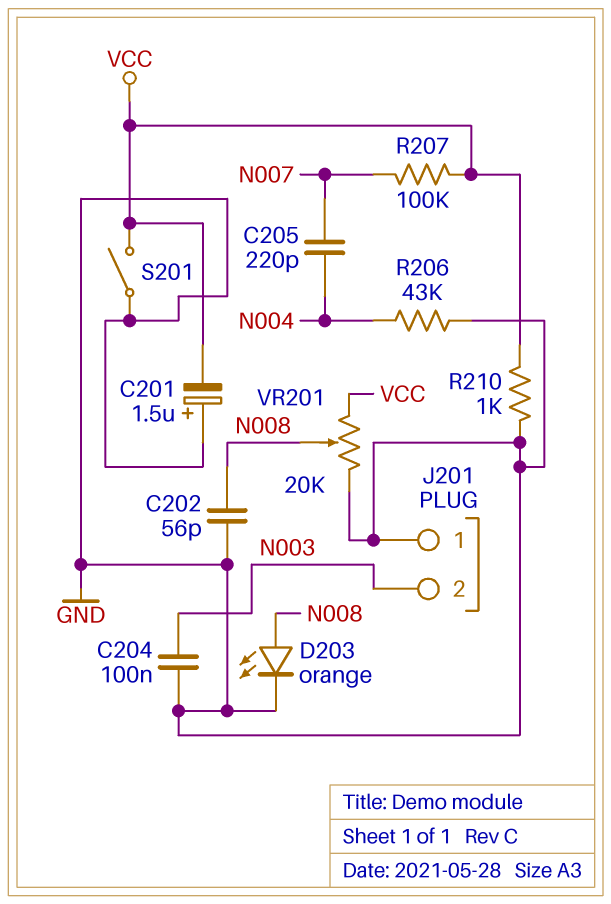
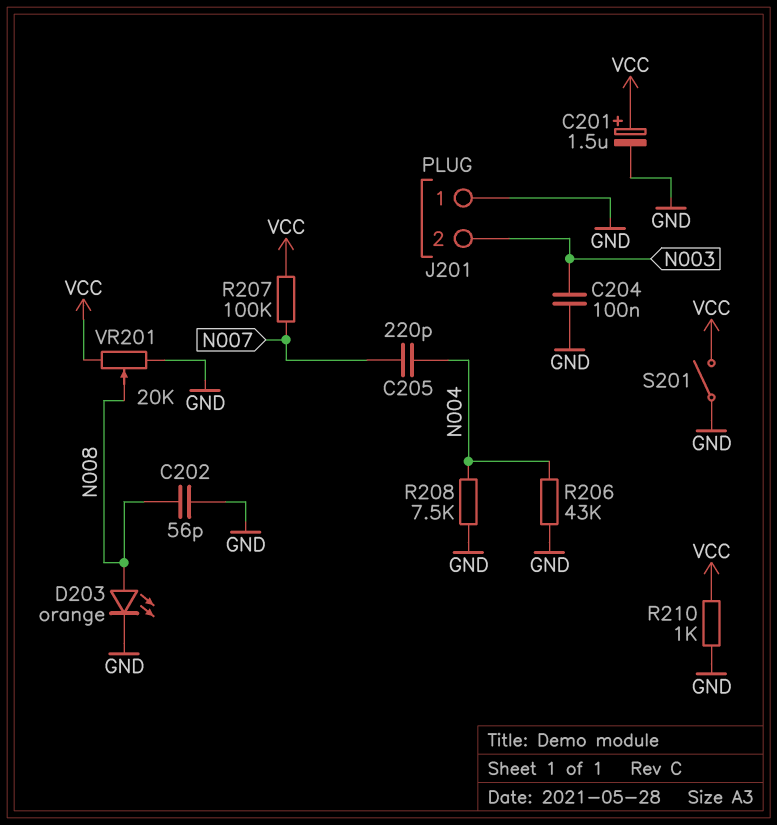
C201: 1.5uF (plus GND, minus VCC) -> 1.5uF (plus VCC, minus GND)
R208: none -> 7.5k (GND, N004)

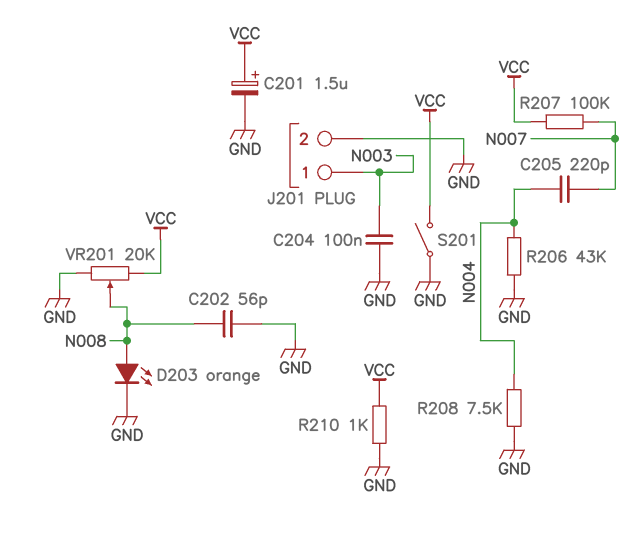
J201 pin 1: GND -> N003
J201 pin 2: N003 -> GND

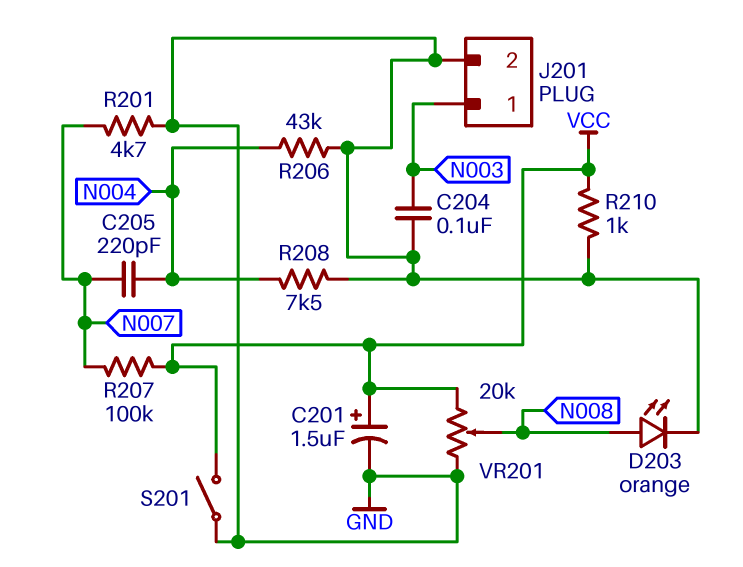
C202: 56pF (GND, N008) -> none
R201: none -> 4.7k (GND, N007)

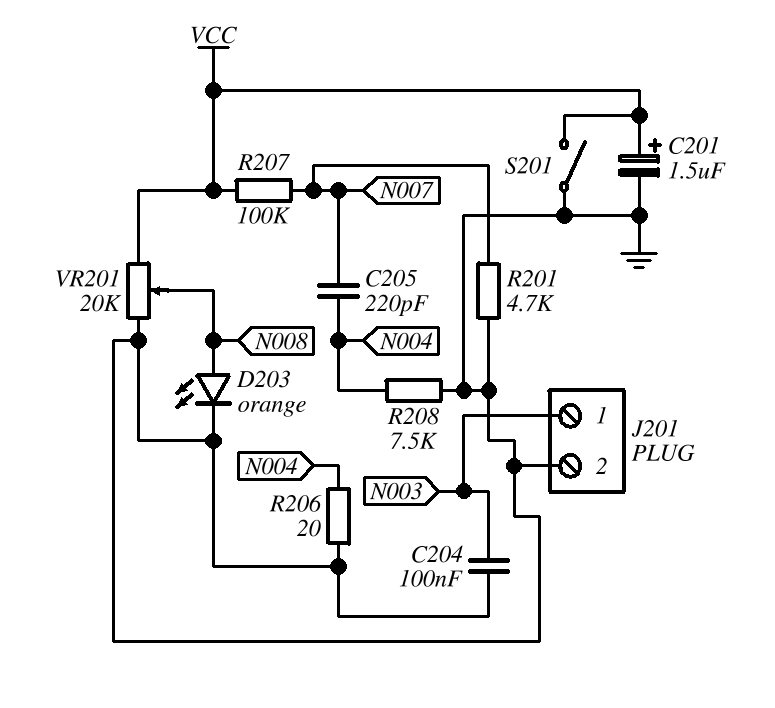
R206: 43k (GND, N004) -> 20 (GND, N004)
R210: 1k (GND, VCC) -> none

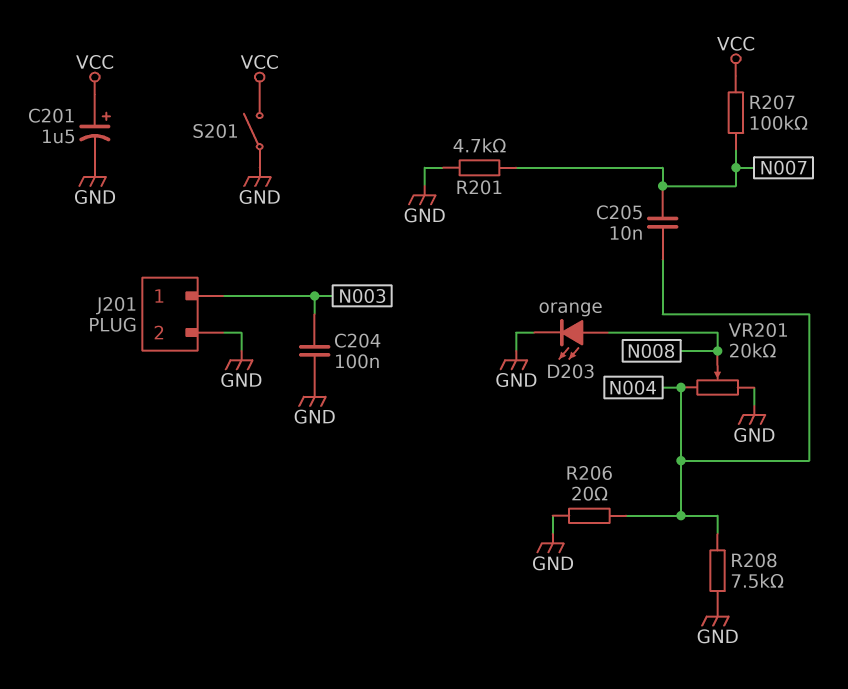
C205: 220pF (N004, N007) -> 10nF (N004, N007)
VR201: 20k (GND, VCC, wiper N008) -> 20k (GND, N004, wiper N008)

